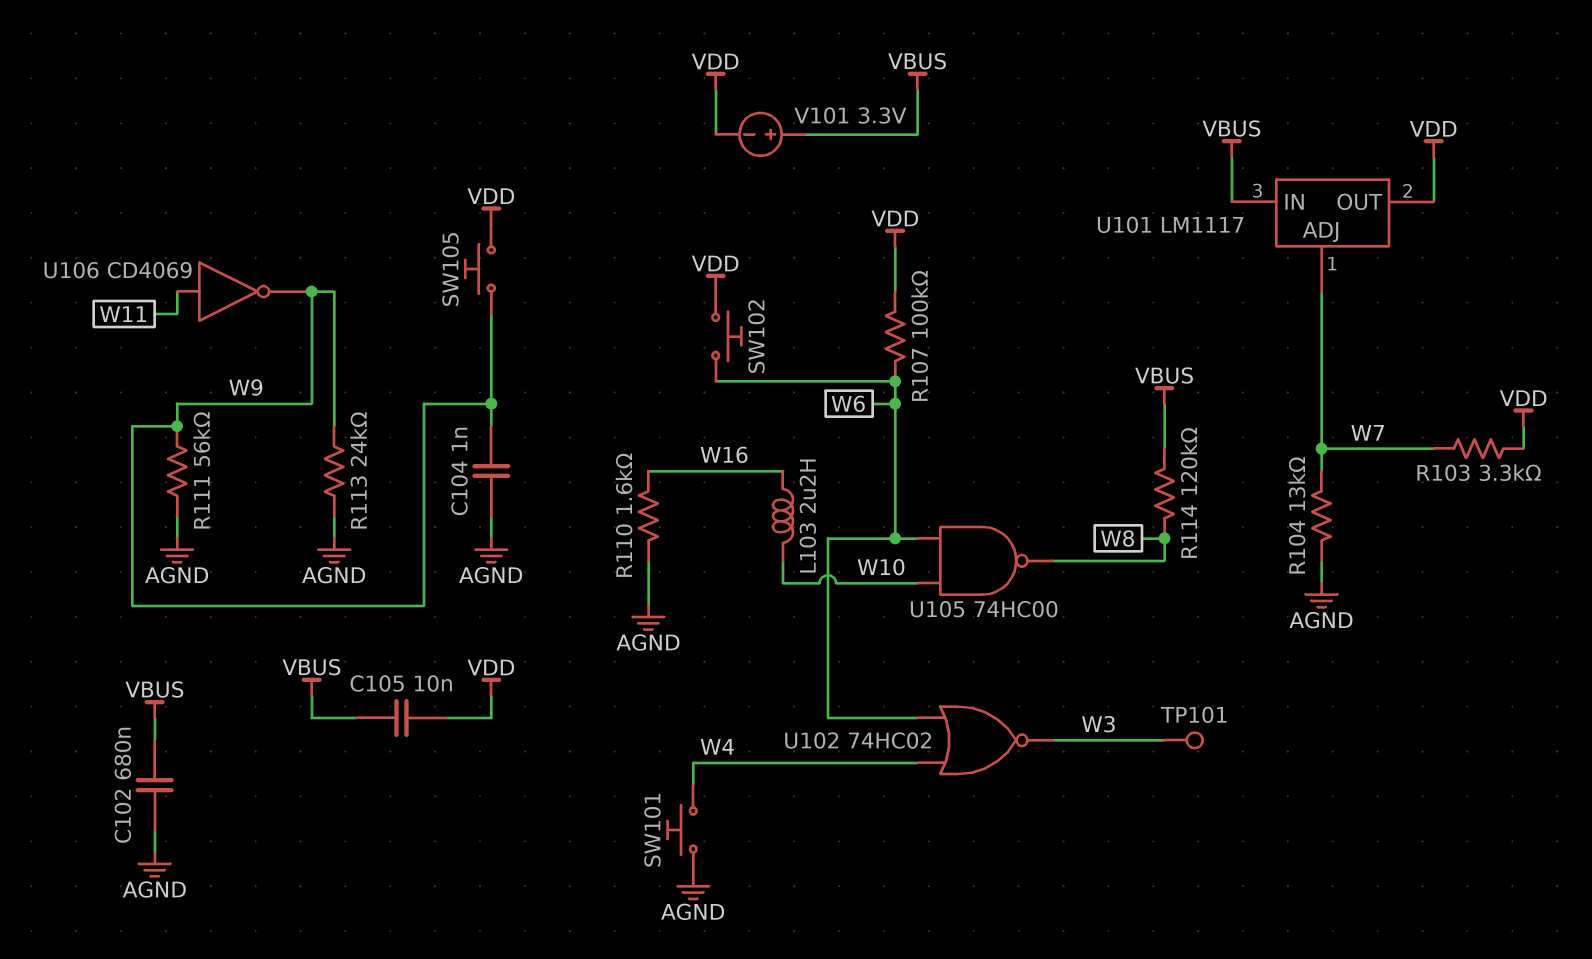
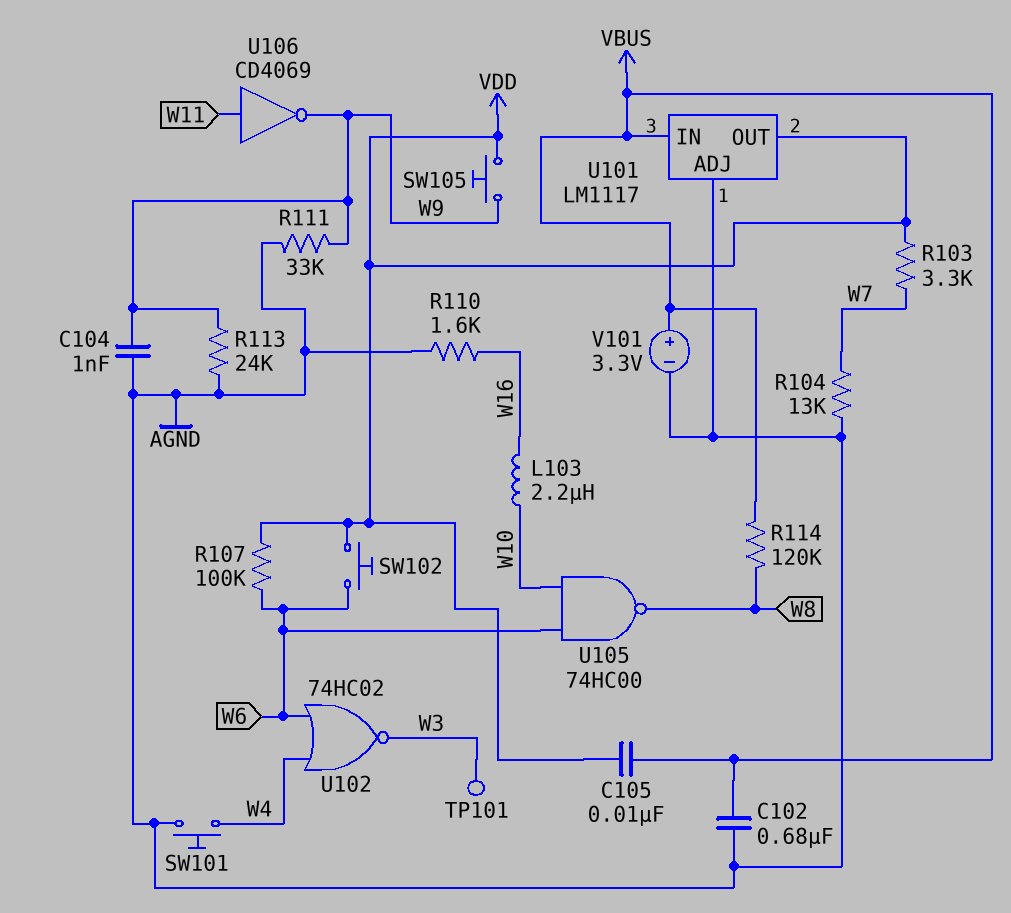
R111: 56k (AGND, W9) -> 33k (AGND, W9)
U101 pin ADJ: W7 -> AGND
V101: 3.3V (plus VBUS, minus VDD) -> 3.3V (plus VBUS, minus AGND)

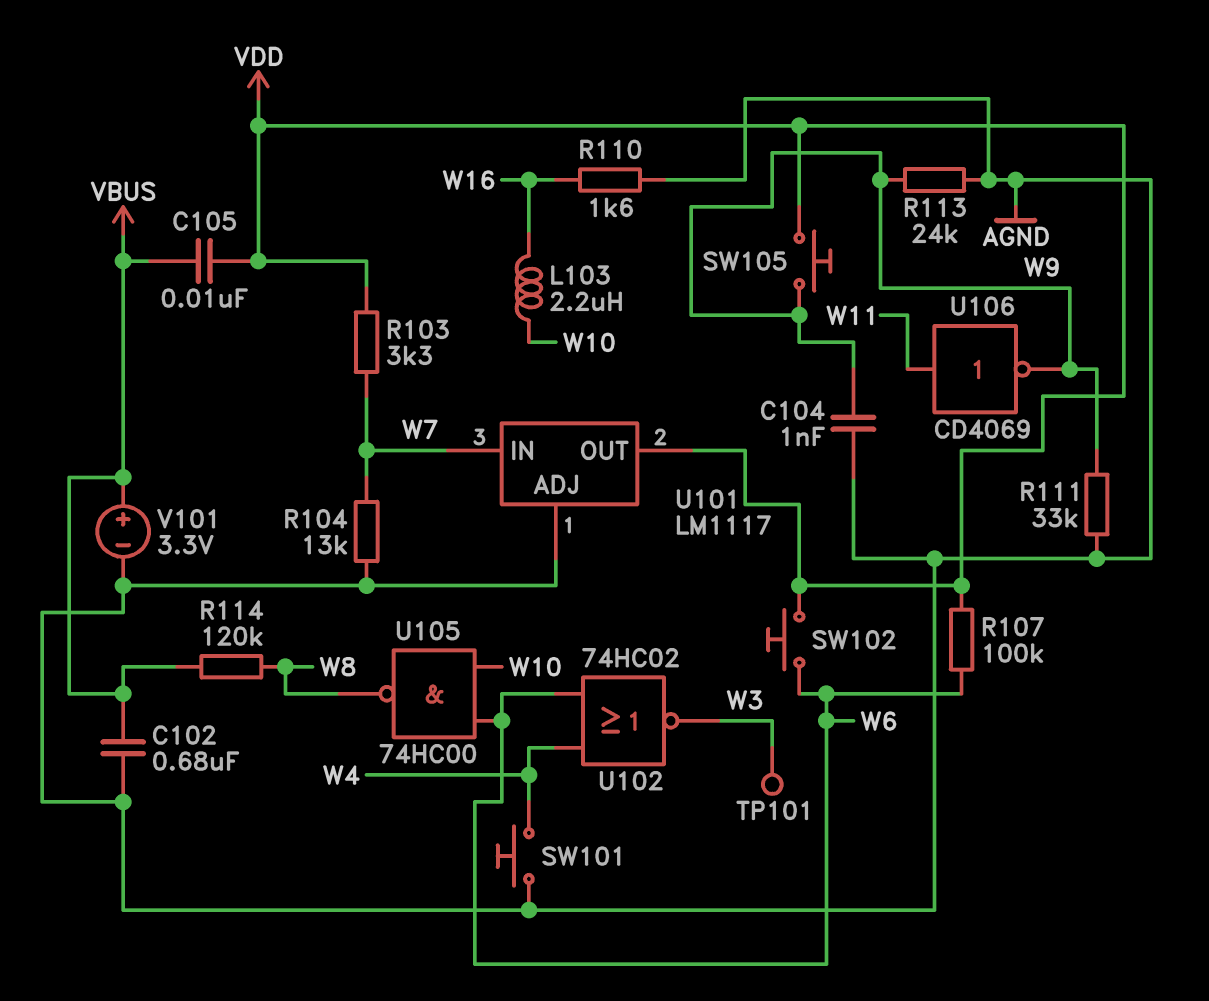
U101 pin IN: VBUS -> W7

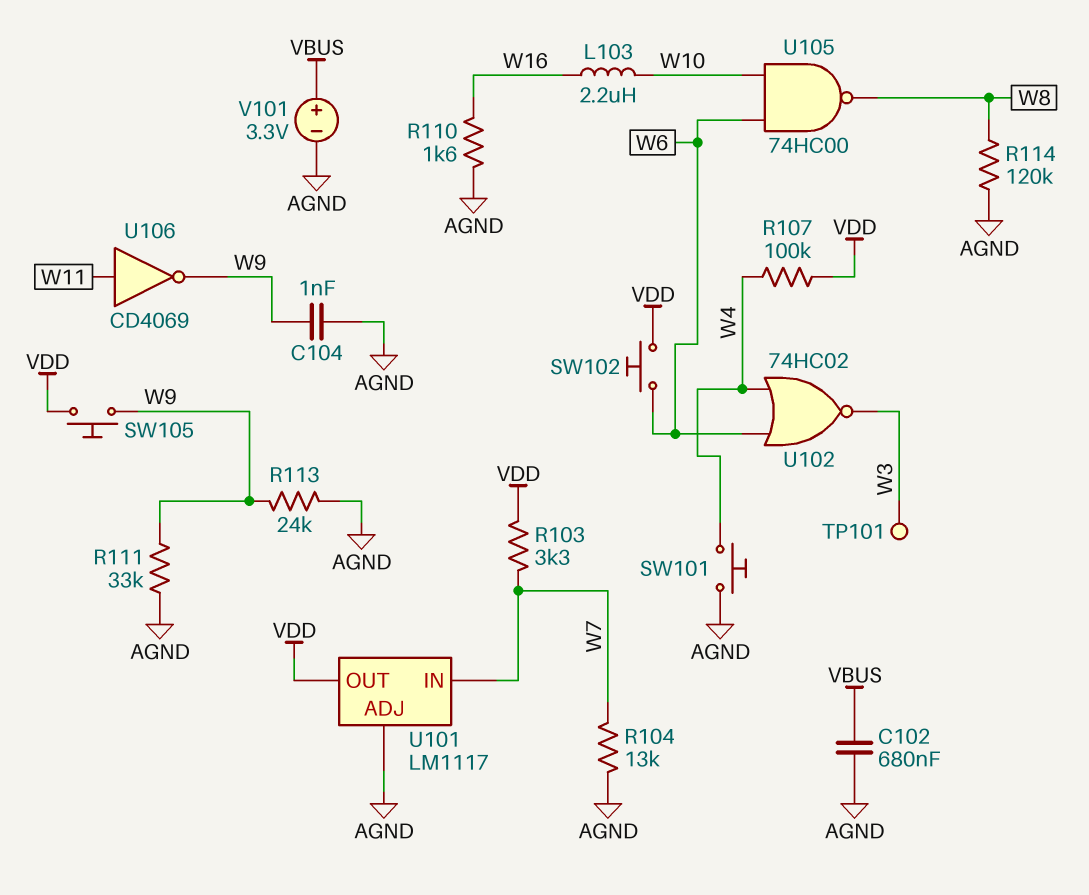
C105: 10nF (VBUS, VDD) -> none
R107: 100k (VDD, W6) -> 100k (VDD, W4)
R114: 120k (VBUS, W8) -> 120k (AGND, W8)

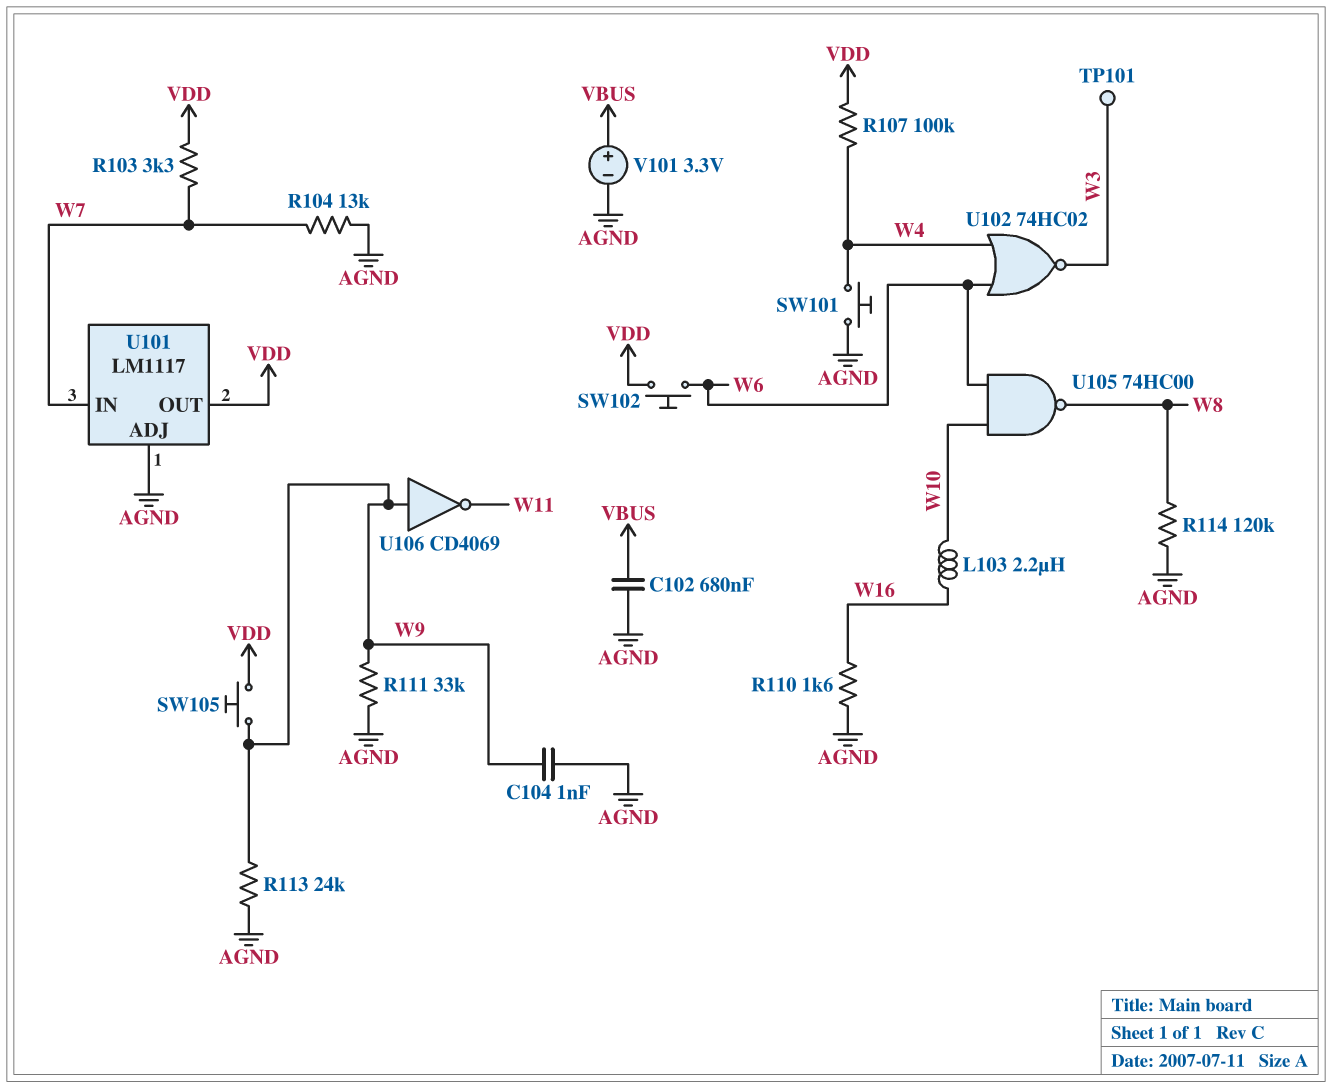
U106: NOT CD4069 (in W11, out W9) -> NOT CD4069 (in W9, out W11)

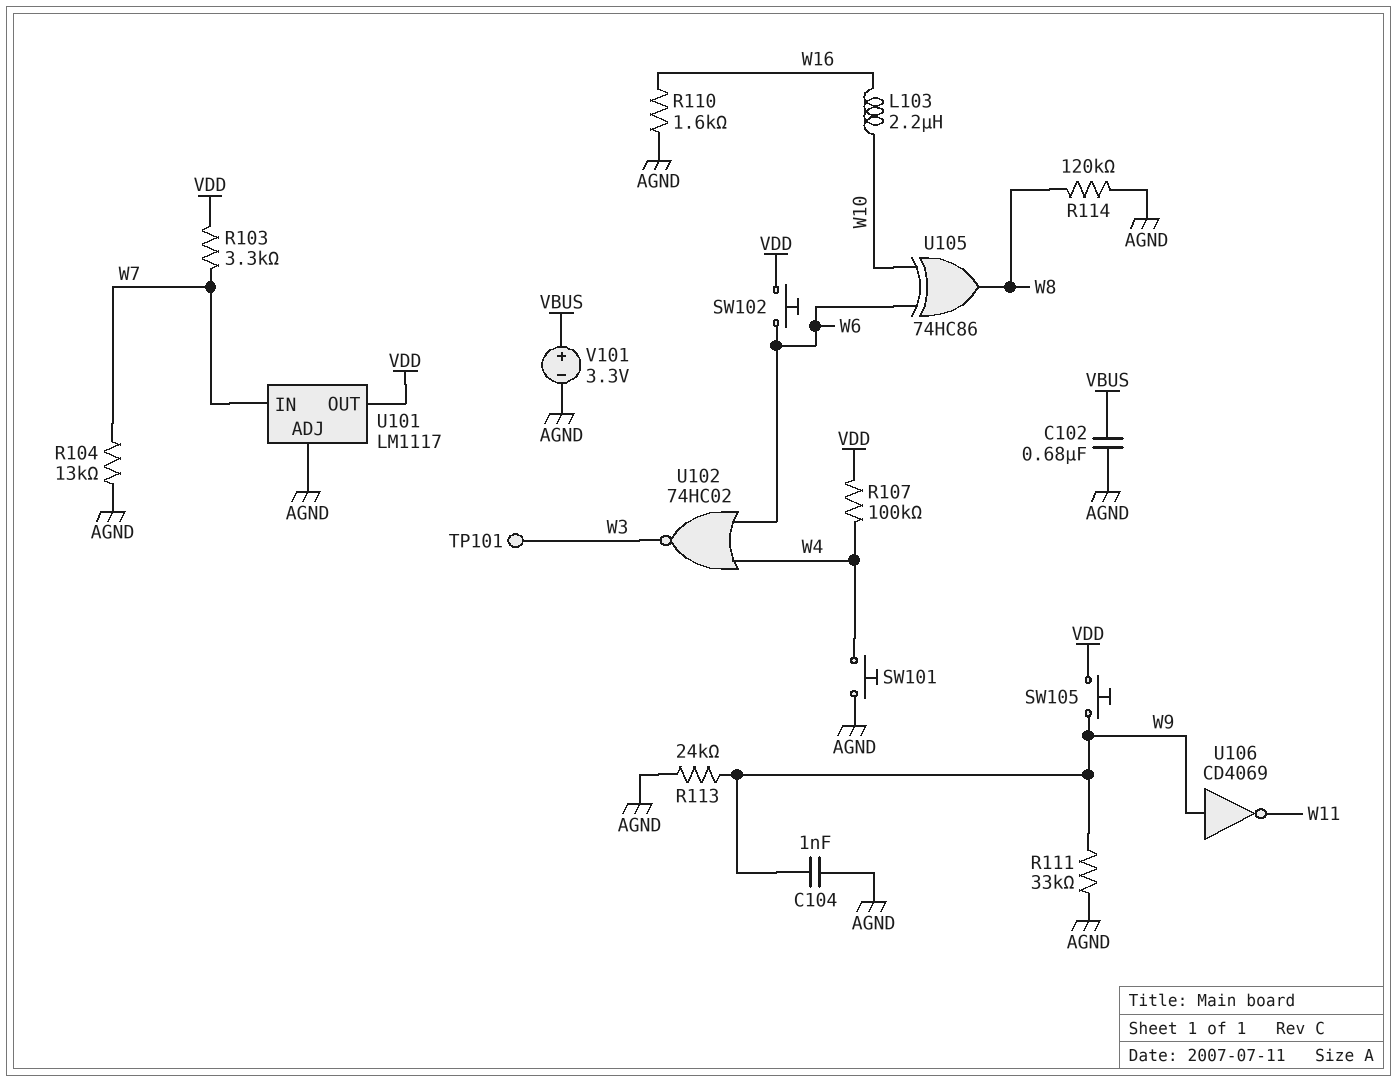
U105: NAND 74HC00 (in W6, in W10, out W8) -> XOR 74HC86 (in W6, in W10, out W8)

